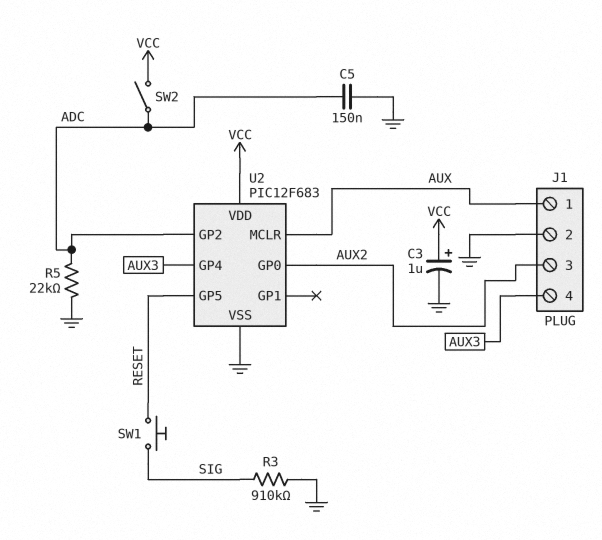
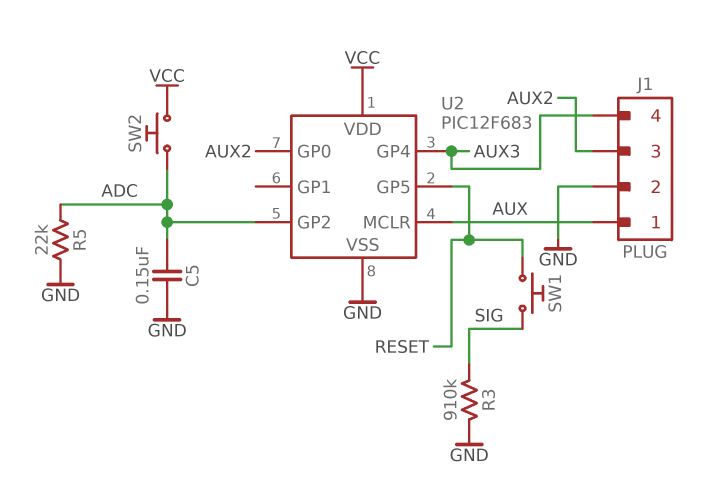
C3: 1uF (plus VCC, minus GND) -> none
SW2: switch (ADC, VCC) -> button (ADC, VCC)

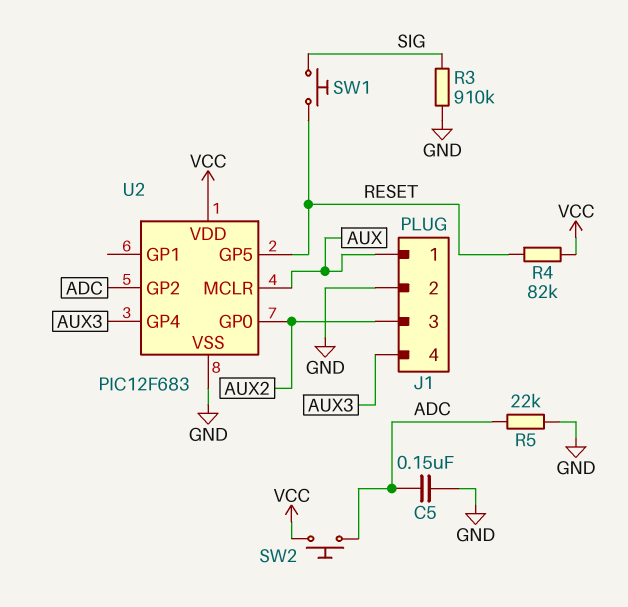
R4: none -> 82k (RESET, VCC)

